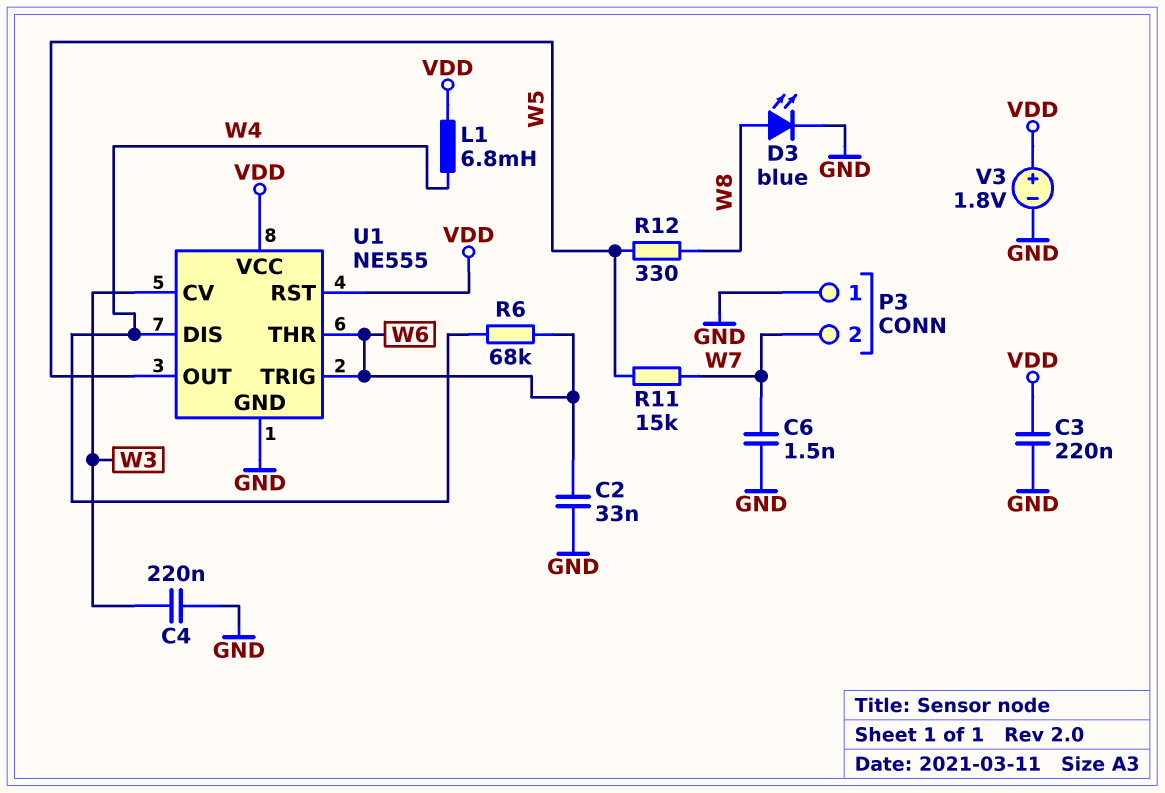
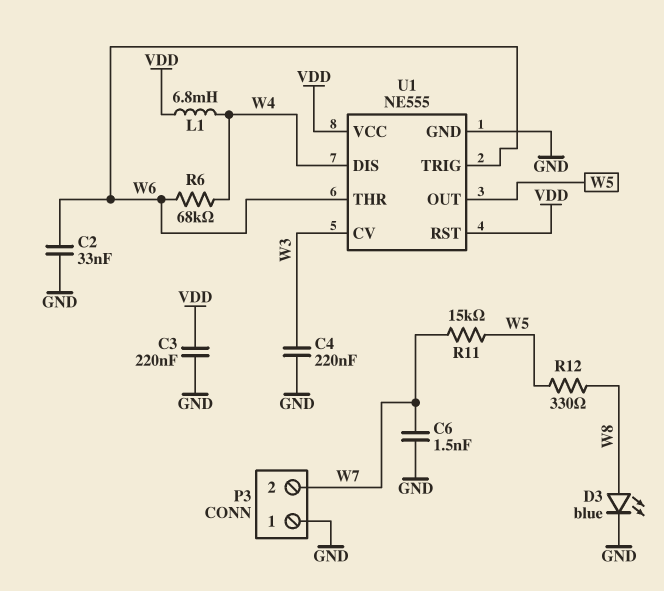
V3: 1.8V (plus VDD, minus GND) -> none

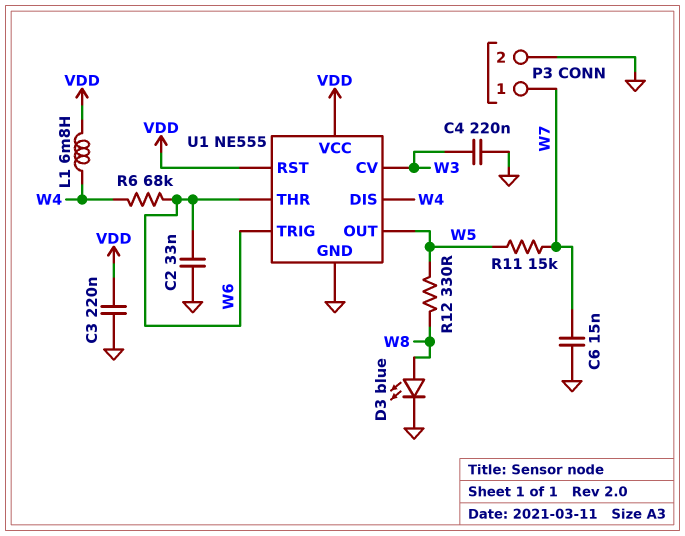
C6: 1.5nF (GND, W7) -> 15nF (GND, W7)
P3 pin 1: GND -> W7
P3 pin 2: W7 -> GND

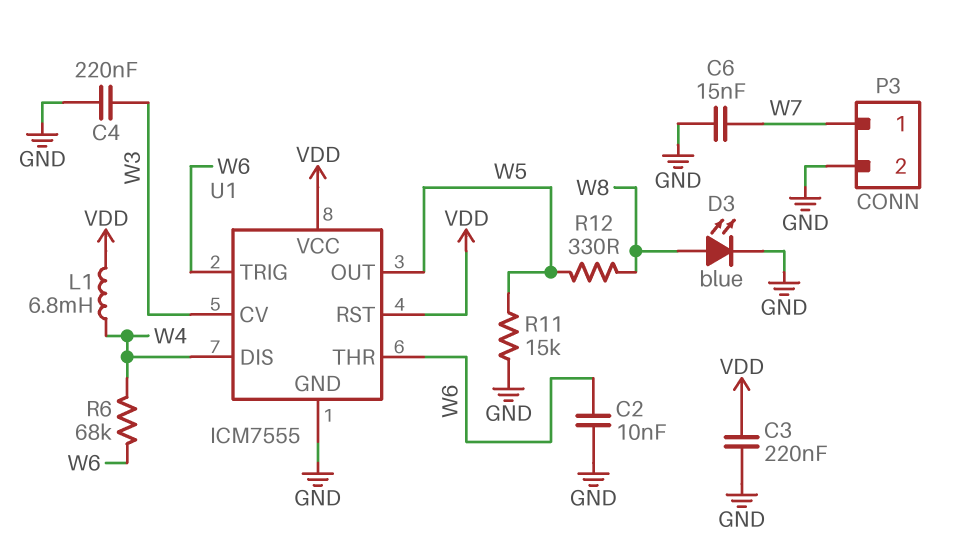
C2: 33nF (GND, W6) -> 10nF (GND, W6)
R11: 15k (W5, W7) -> 15k (GND, W5)
U1: NE555 -> ICM7555

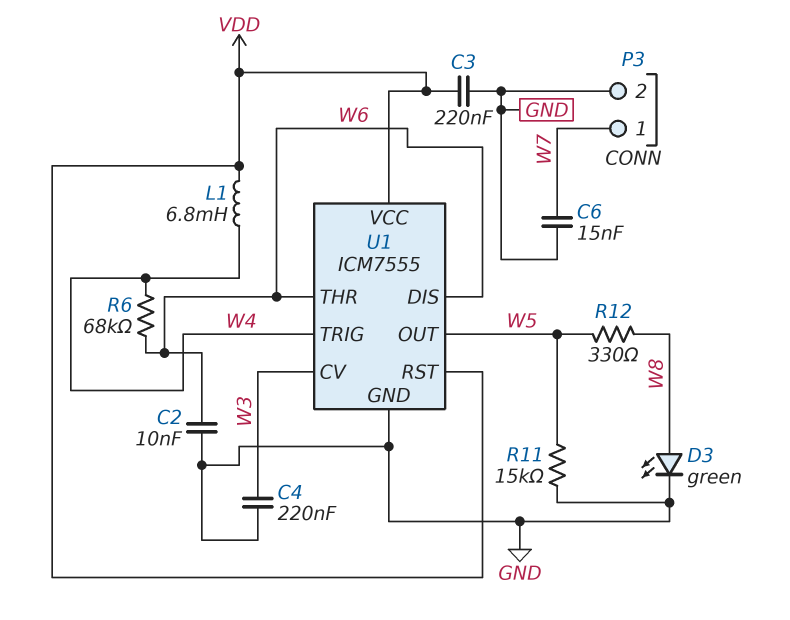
D3: LED blue (A W8, K GND) -> LED green (A W8, K GND)
U1 pin DIS: W4 -> W6
U1 pin TRIG: W6 -> W4

